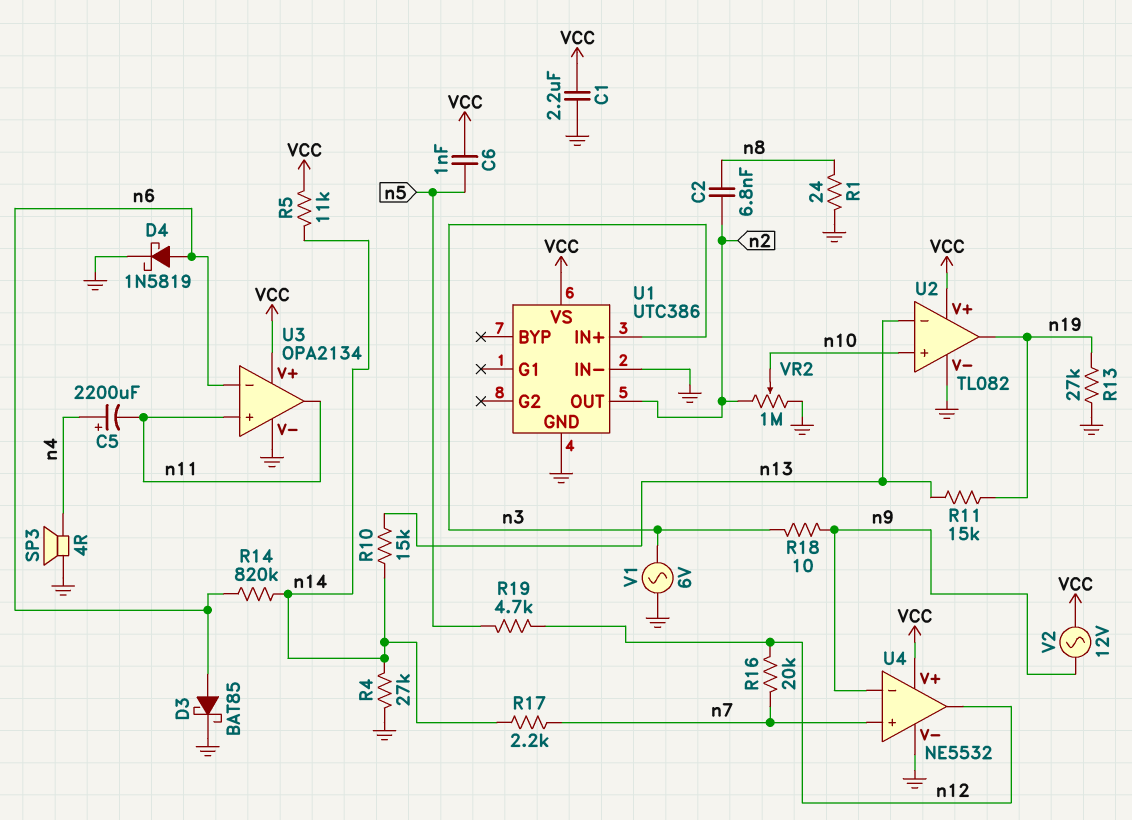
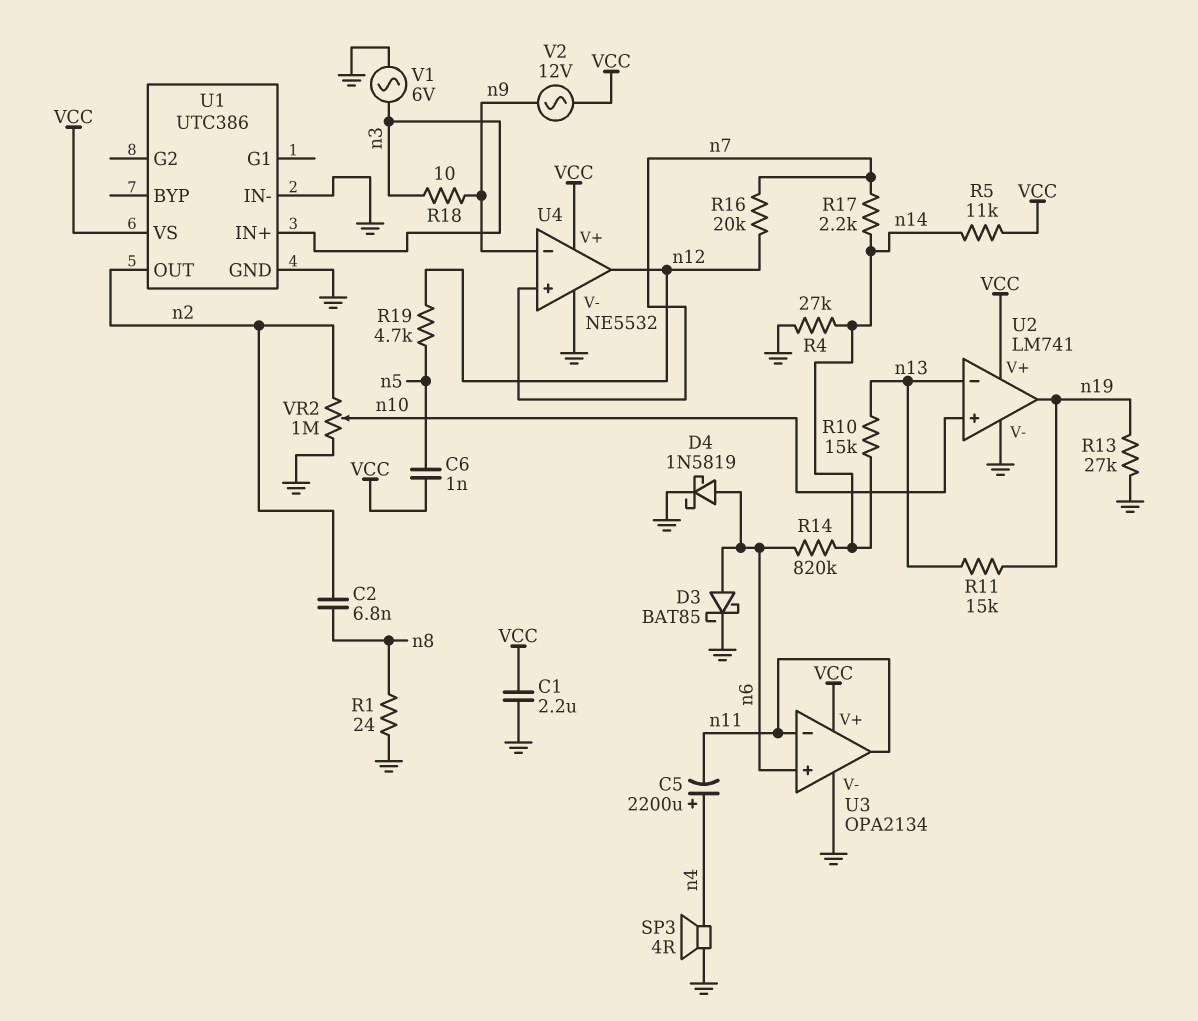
U2: TL082 -> LM741
U3 pin in+: n11 -> n6
U3 pin in-: n6 -> n11

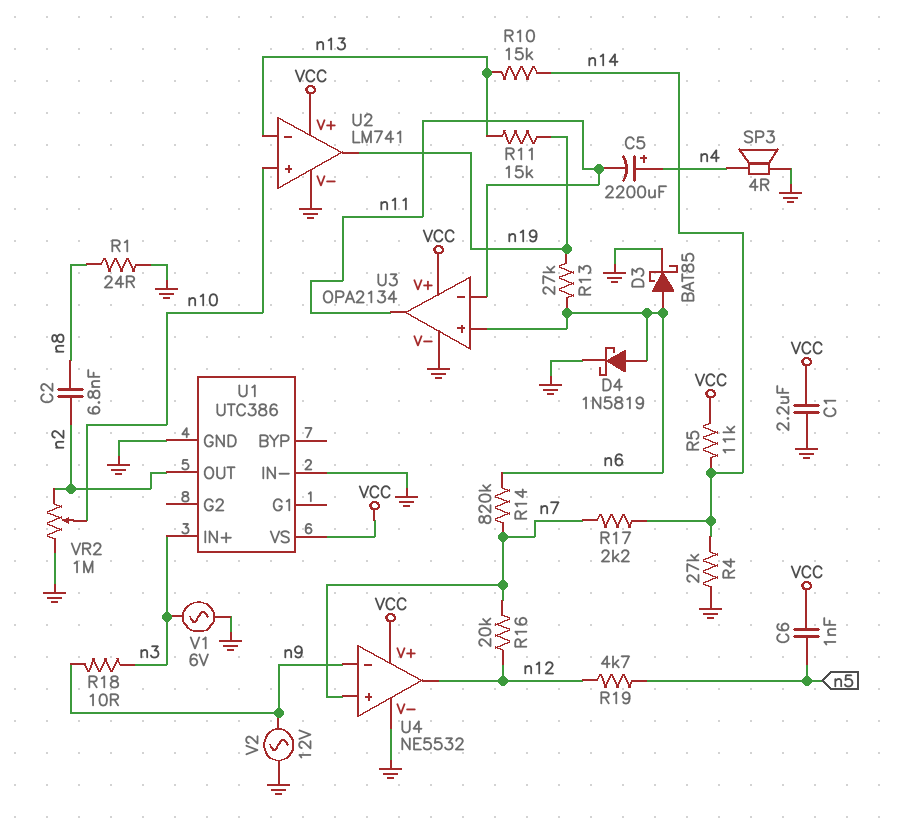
R13: 27k (GND, n19) -> 27k (n6, n19)
R14: 820k (n6, n14) -> 820k (n6, n7)
V2: AC 12V (VCC, n9) -> AC 12V (GND, n9)

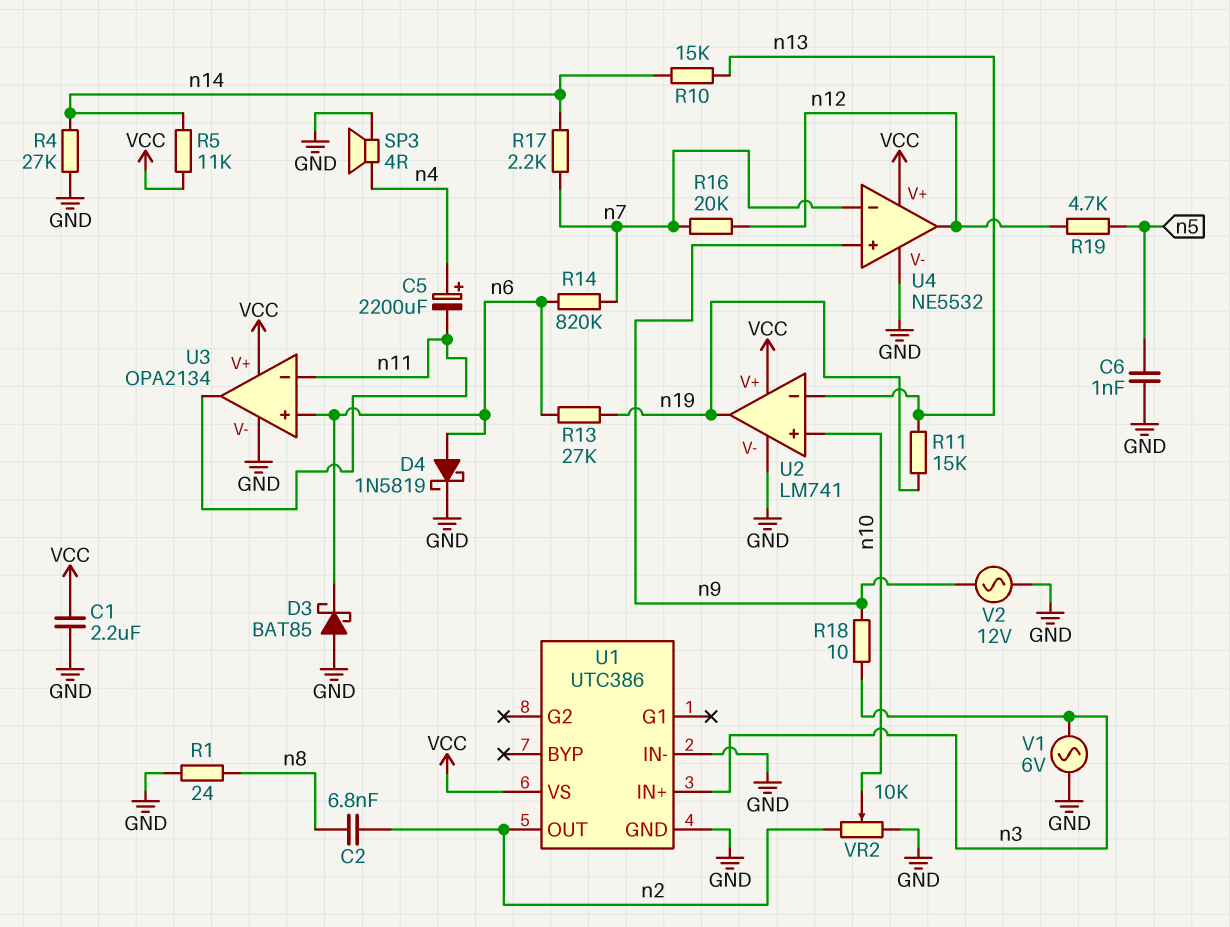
C6: 1nF (VCC, n5) -> 1nF (GND, n5)
D3: schottky BAT85 (A n6, K GND) -> schottky BAT85 (A GND, K n6)
U4 pin in+: n7 -> n9
U4 pin in-: n9 -> n7
VR2: 1M (GND, n2, wiper n10) -> 10k (GND, n2, wiper n10)

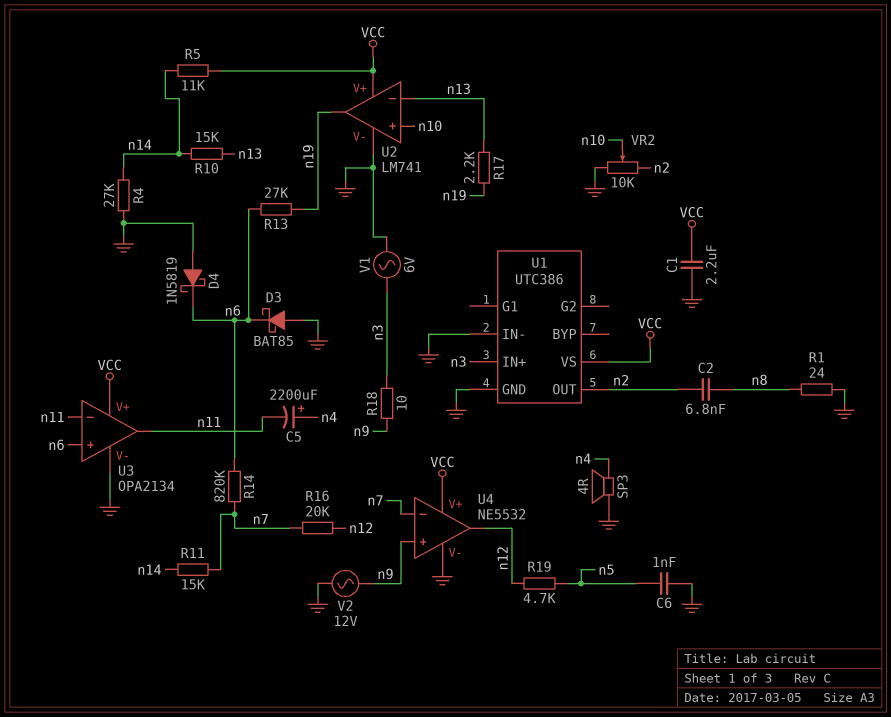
D4: schottky 1N5819 (A n6, K GND) -> schottky 1N5819 (A GND, K n6)
R11: 15k (n13, n19) -> 15k (n7, n14)
R17: 2.2k (n7, n14) -> 2.2k (n13, n19)

